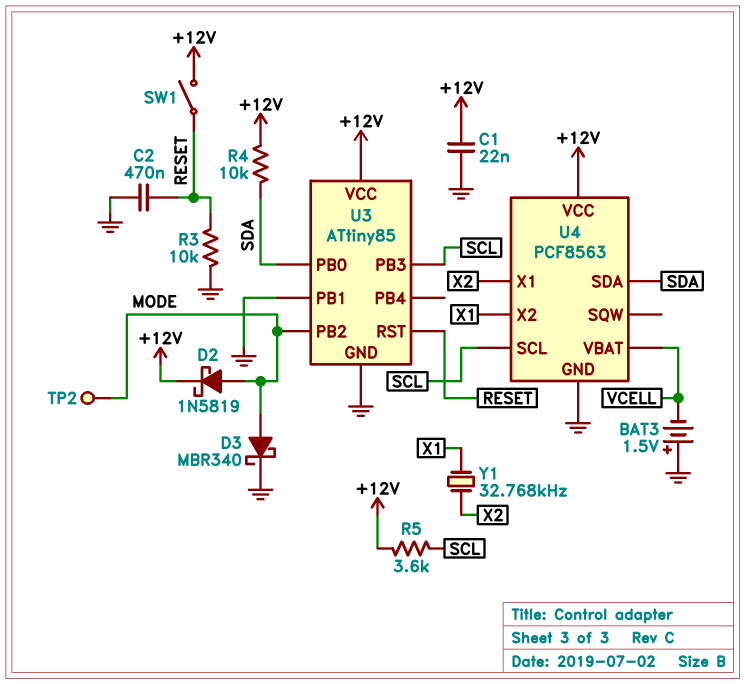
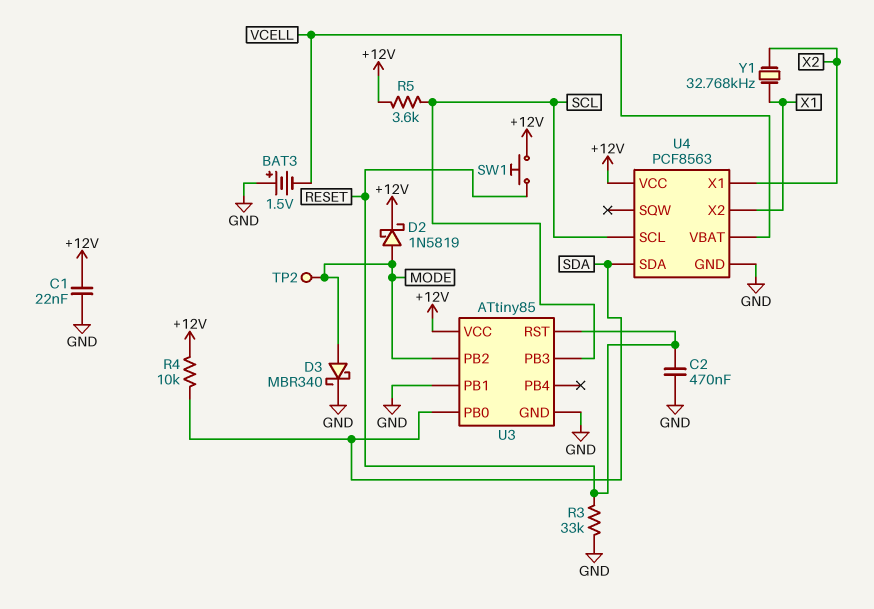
R3: 10k (GND, RESET) -> 33k (GND, RESET)
SW1: switch (+12V, RESET) -> button (+12V, RESET)

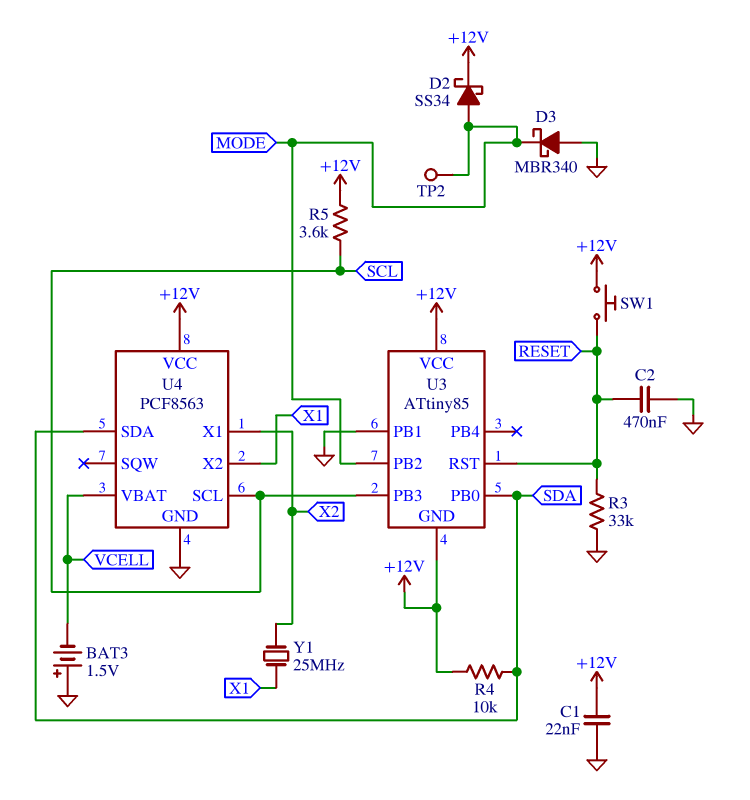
D2: schottky 1N5819 (A MODE, K +12V) -> schottky SS34 (A MODE, K +12V)
D3: schottky MBR340 (A MODE, K GND) -> schottky MBR340 (A GND, K MODE)
U3 pin GND: GND -> +12V
Y1: 32.768kHz (X1, X2) -> 25MHz (X1, X2)

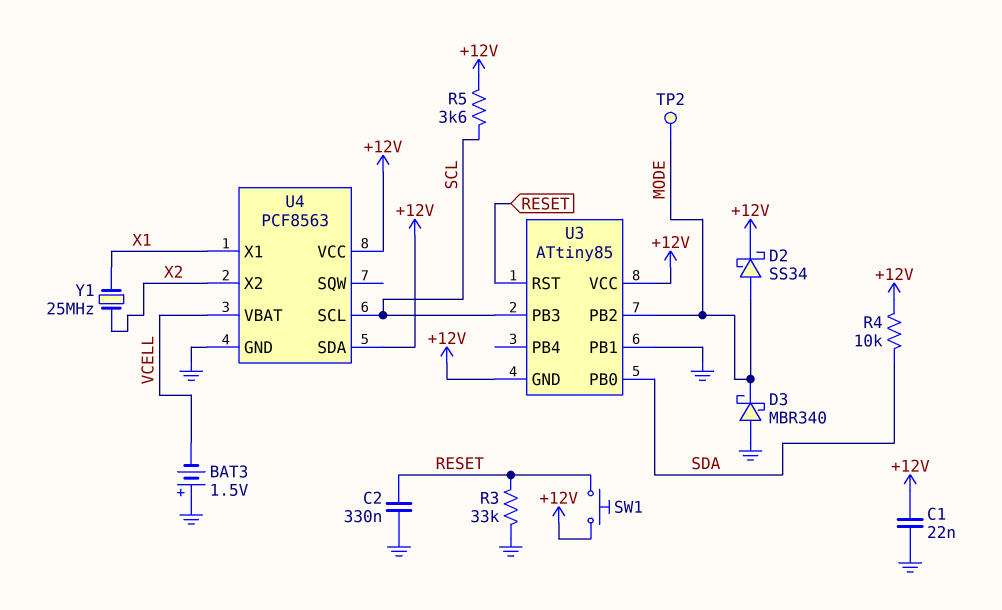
C2: 470nF (GND, RESET) -> 330nF (GND, RESET)
U4 pin SDA: SDA -> +12V
U4 pin X1: X2 -> X1
U4 pin X2: X1 -> X2

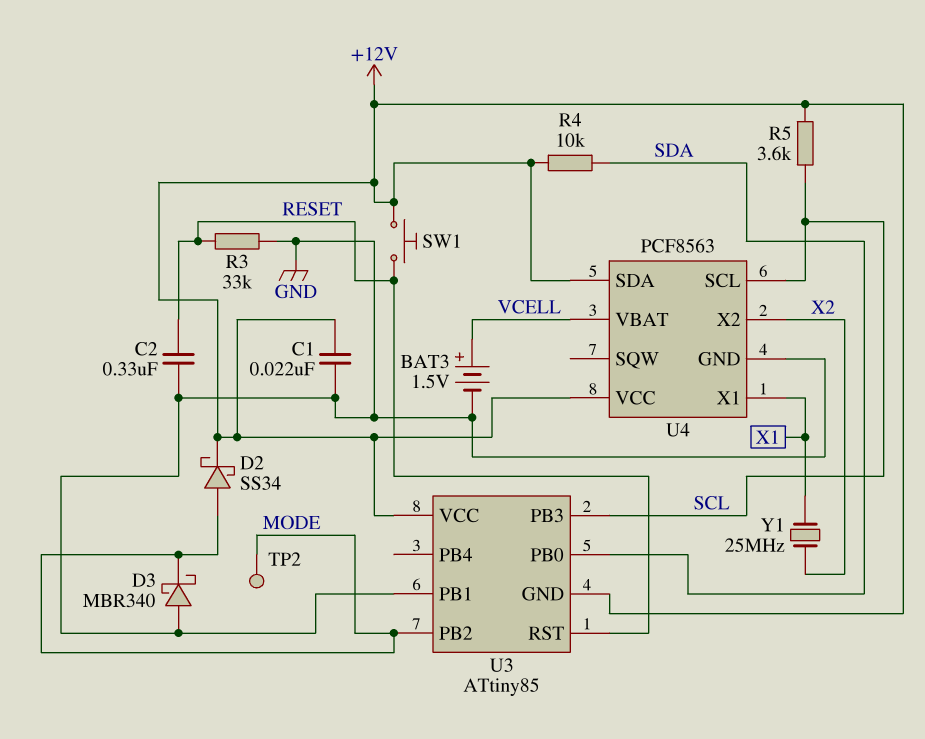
BAT3: 1.5V (plus GND, minus VCELL) -> 1.5V (plus VCELL, minus GND)

